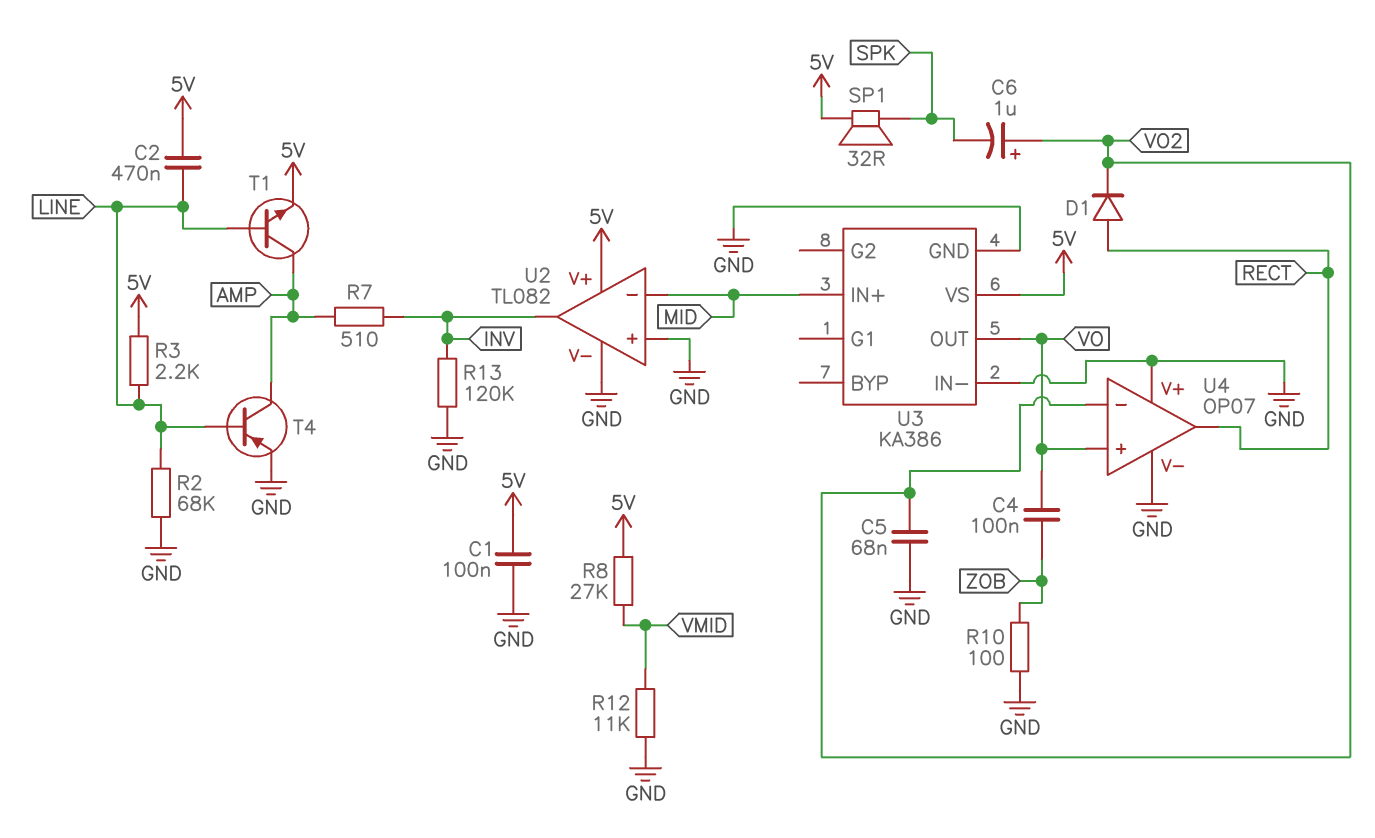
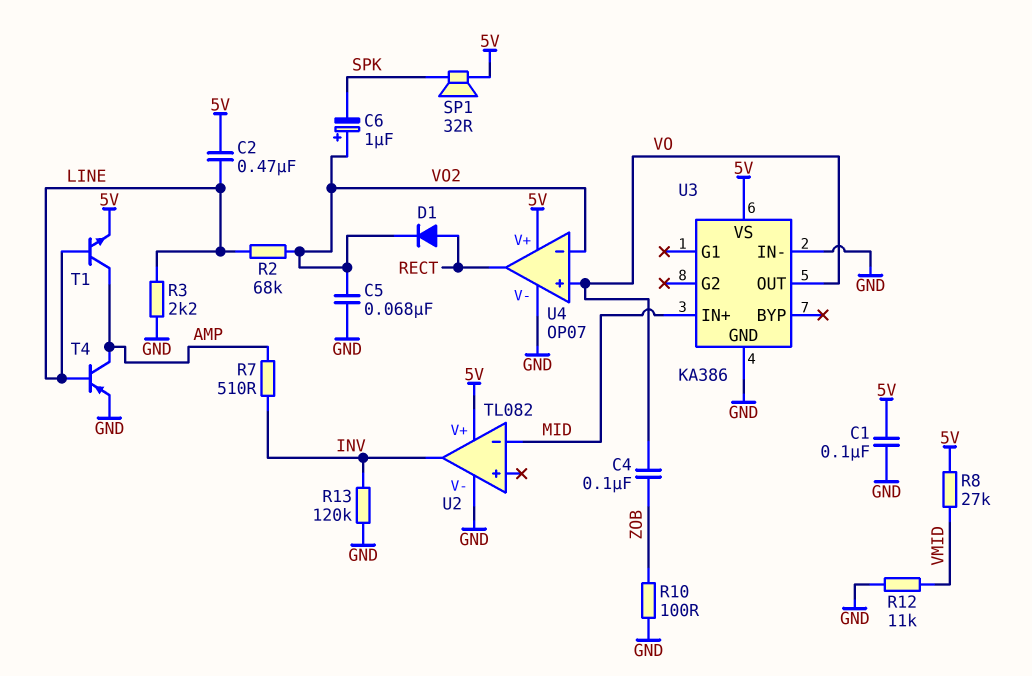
R2: 68k (GND, LINE) -> 68k (LINE, VO2)
R3: 2.2k (5V, LINE) -> 2.2k (GND, LINE)
U2 pin in+: GND -> none
U4 pin V+: GND -> 5V

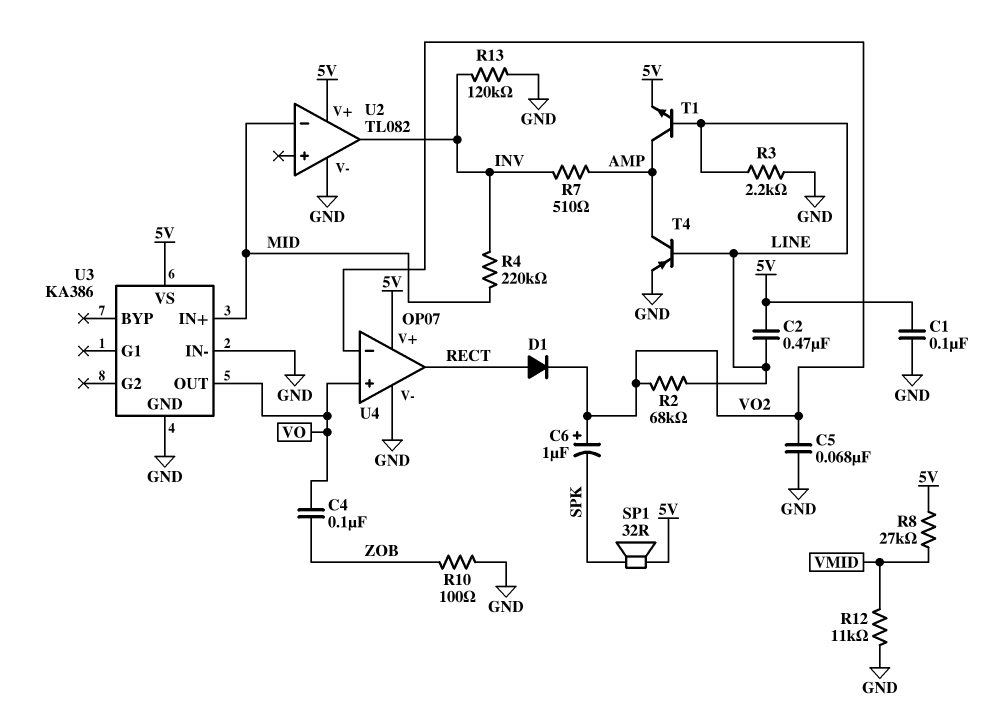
R4: none -> 220k (INV, MID)

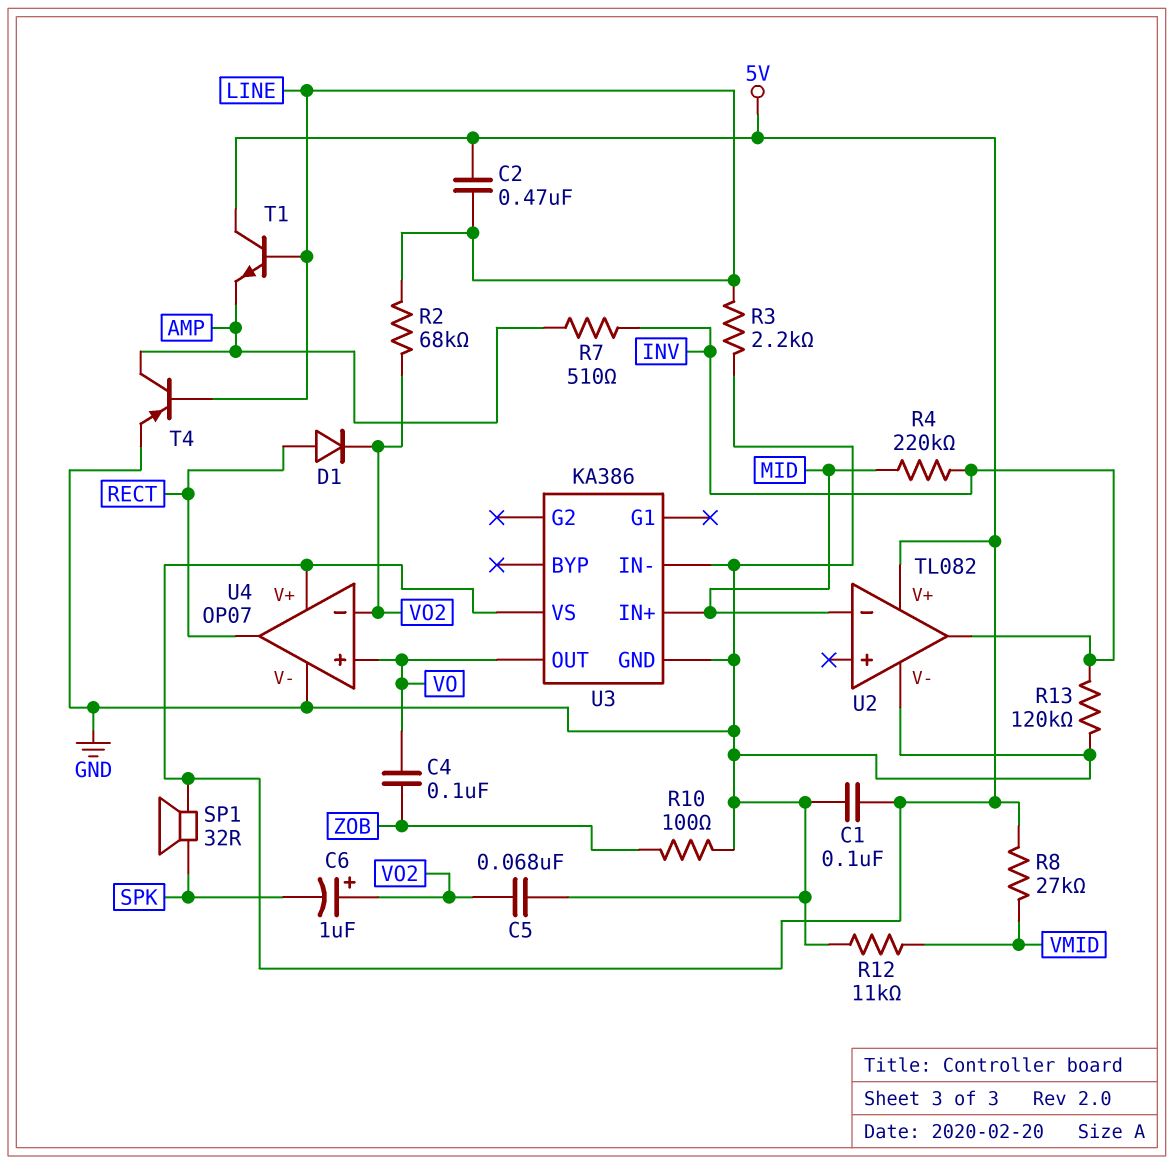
T1: NPN (B LINE, C AMP, E 5V) -> NPN (B LINE, C 5V, E AMP)

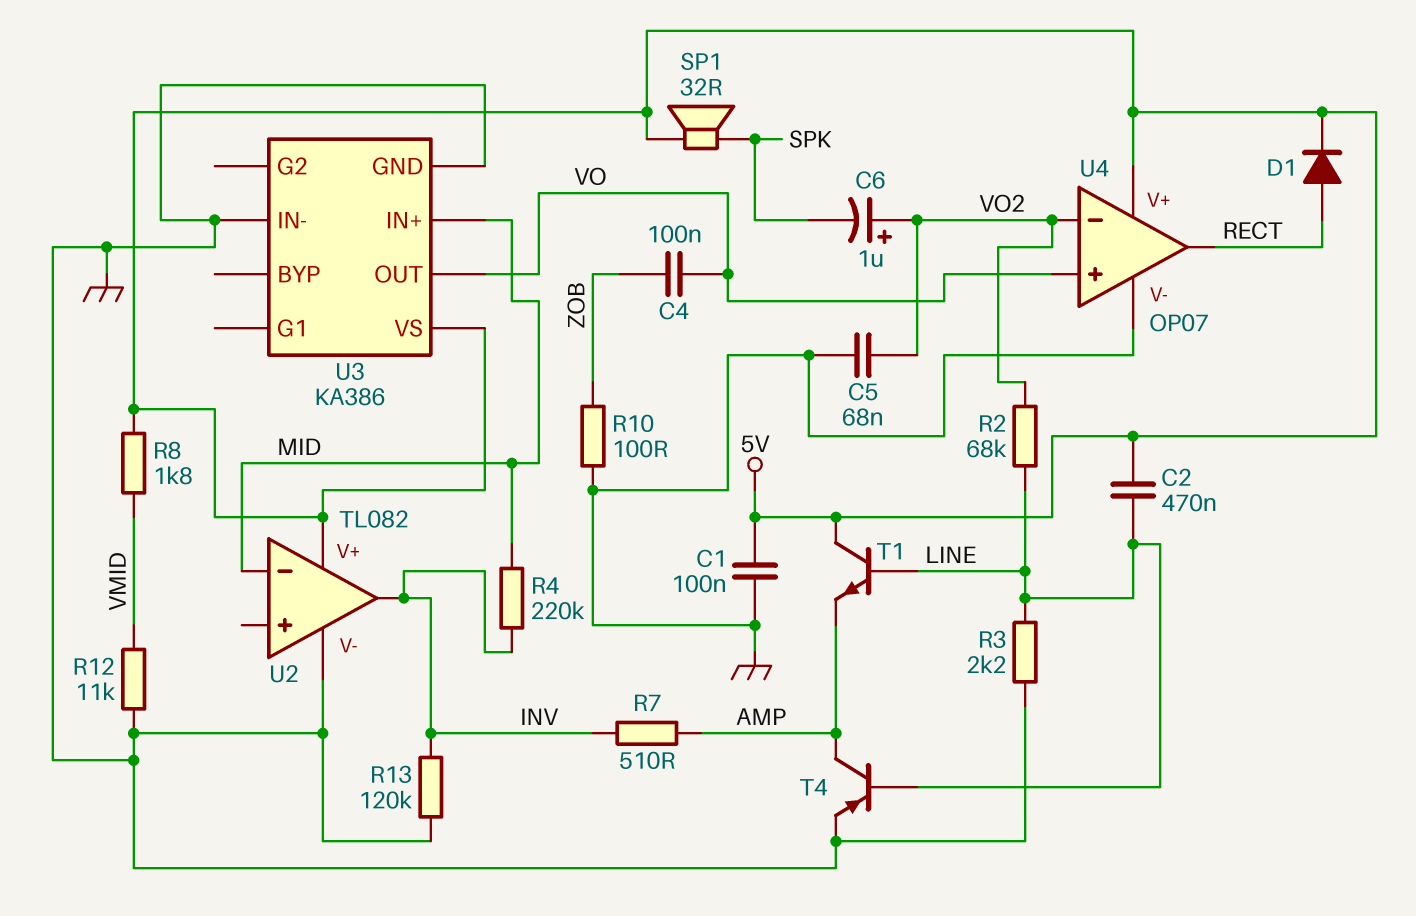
D1: diode (A RECT, K VO2) -> diode (A RECT, K 5V)
R8: 27k (5V, VMID) -> 1.8k (5V, VMID)

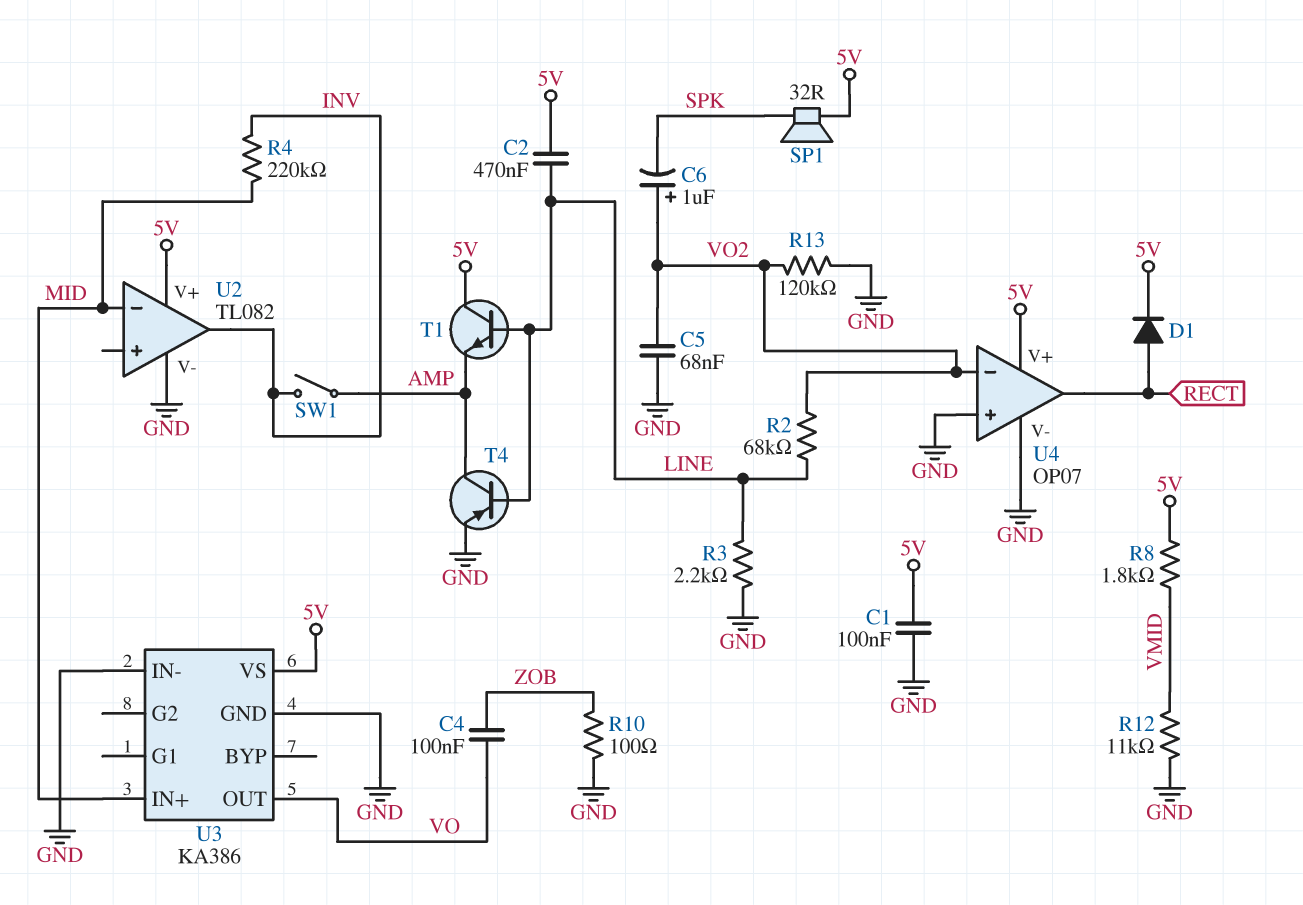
R7: 510 (AMP, INV) -> none
R13: 120k (GND, INV) -> 120k (GND, VO2)
SW1: none -> switch (AMP, INV)
U4 pin in+: VO -> GND

